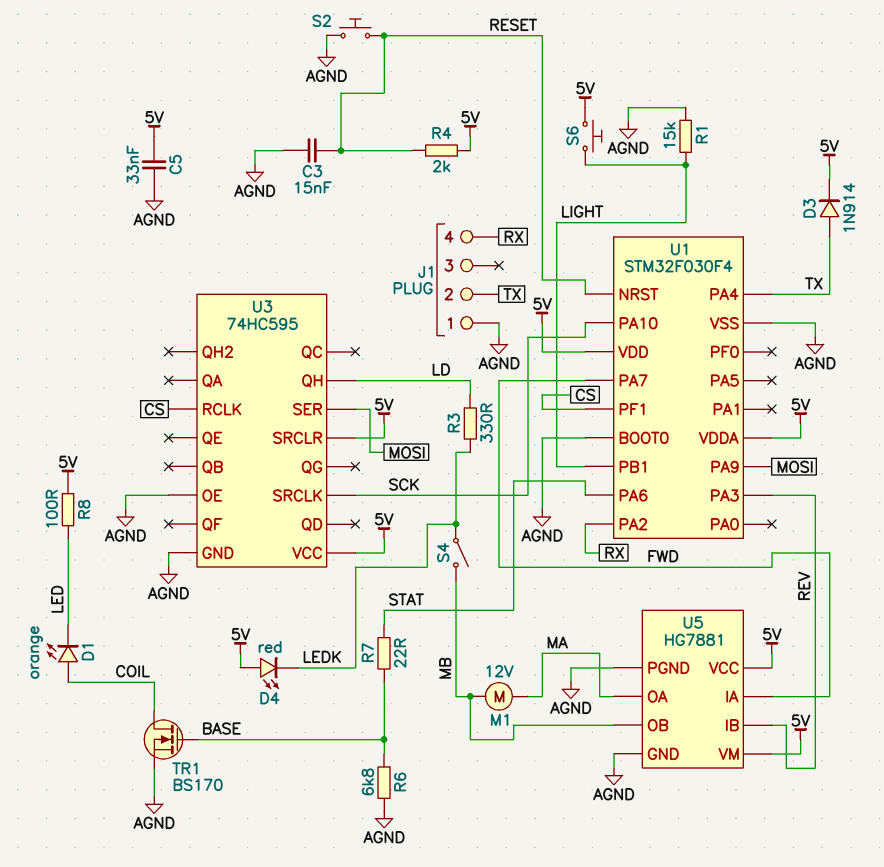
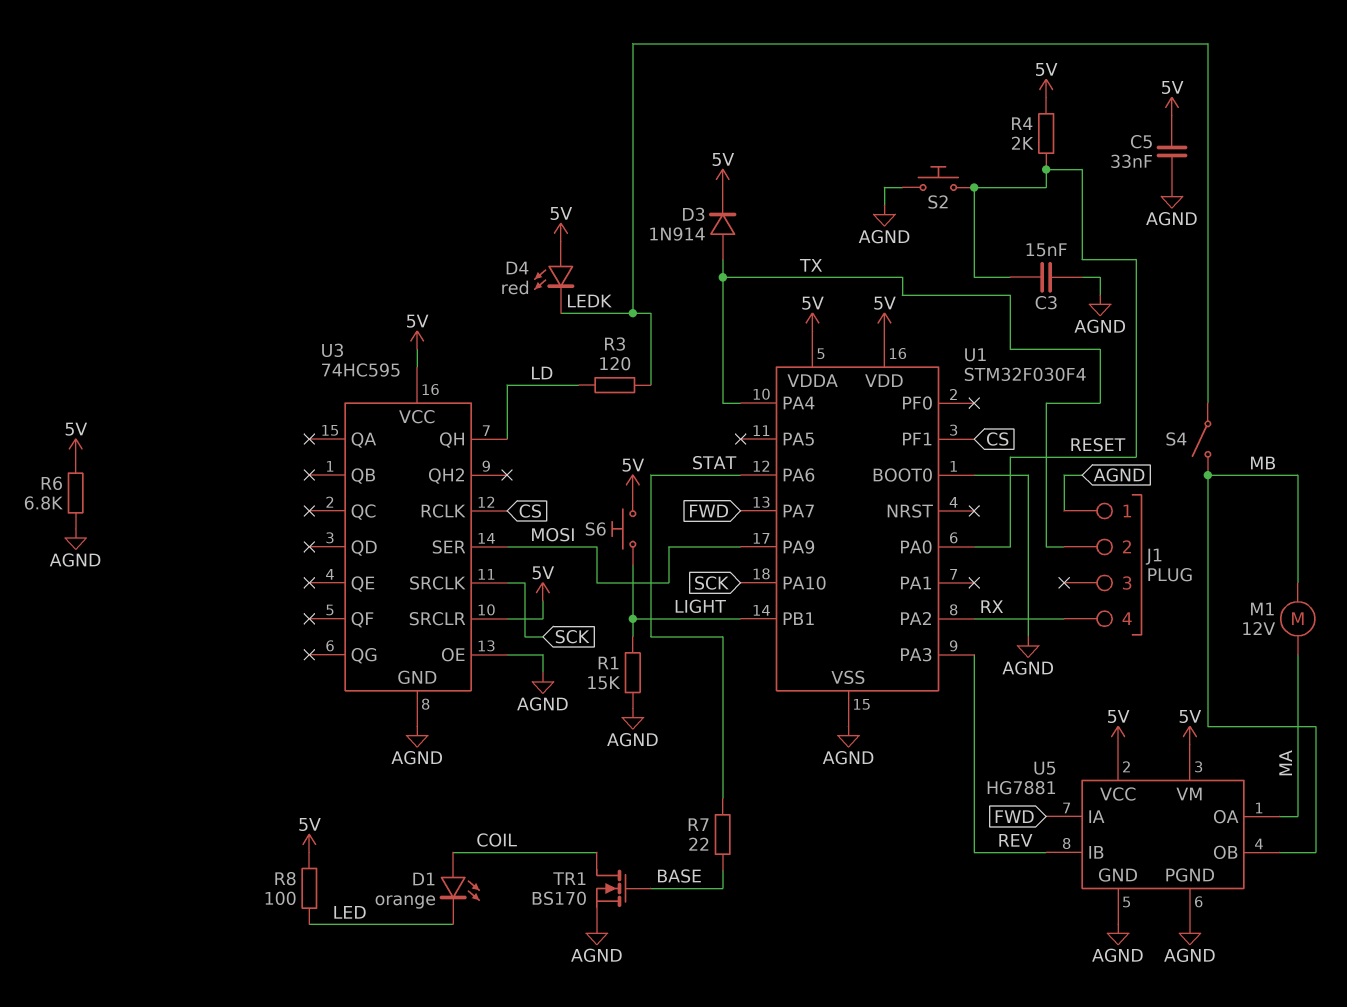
R3: 330 (LD, LEDK) -> 120 (LD, LEDK)
R6: 6.8k (AGND, BASE) -> 6.8k (5V, AGND)
U1 pin NRST: RESET -> none
U1 pin PA0: none -> RESET

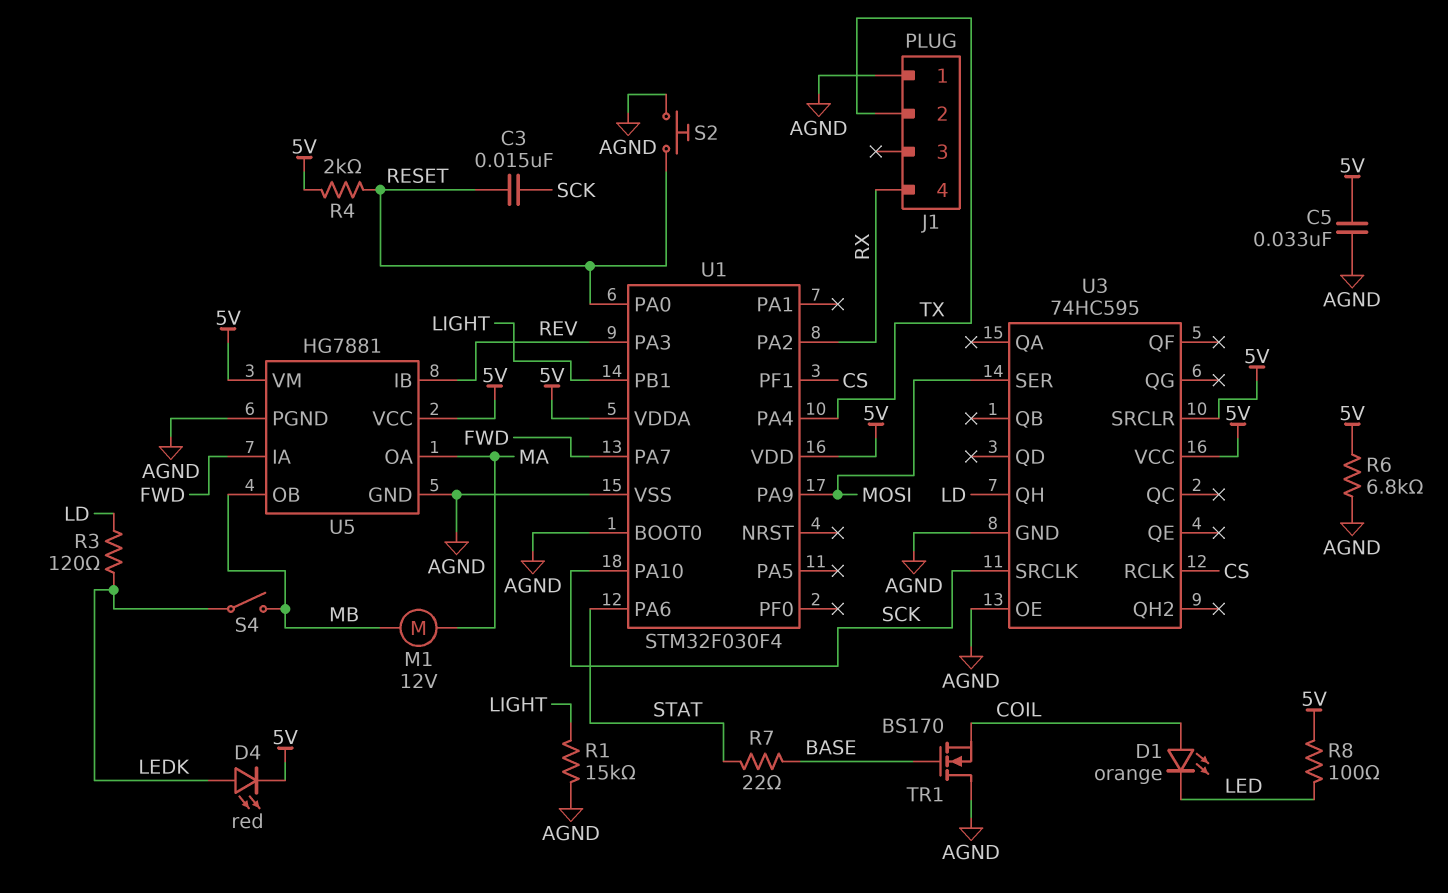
C3: 15nF (AGND, RESET) -> 15nF (RESET, SCK)
D3: diode 1N914 (A TX, K 5V) -> none
D4: LED red (A 5V, K LEDK) -> LED red (A LEDK, K 5V)
S6: button (5V, LIGHT) -> none
TR1: NMOS BS170 (G BASE, D COIL, S AGND) -> NMOS BS170 (G BASE, D AGND, S COIL)

